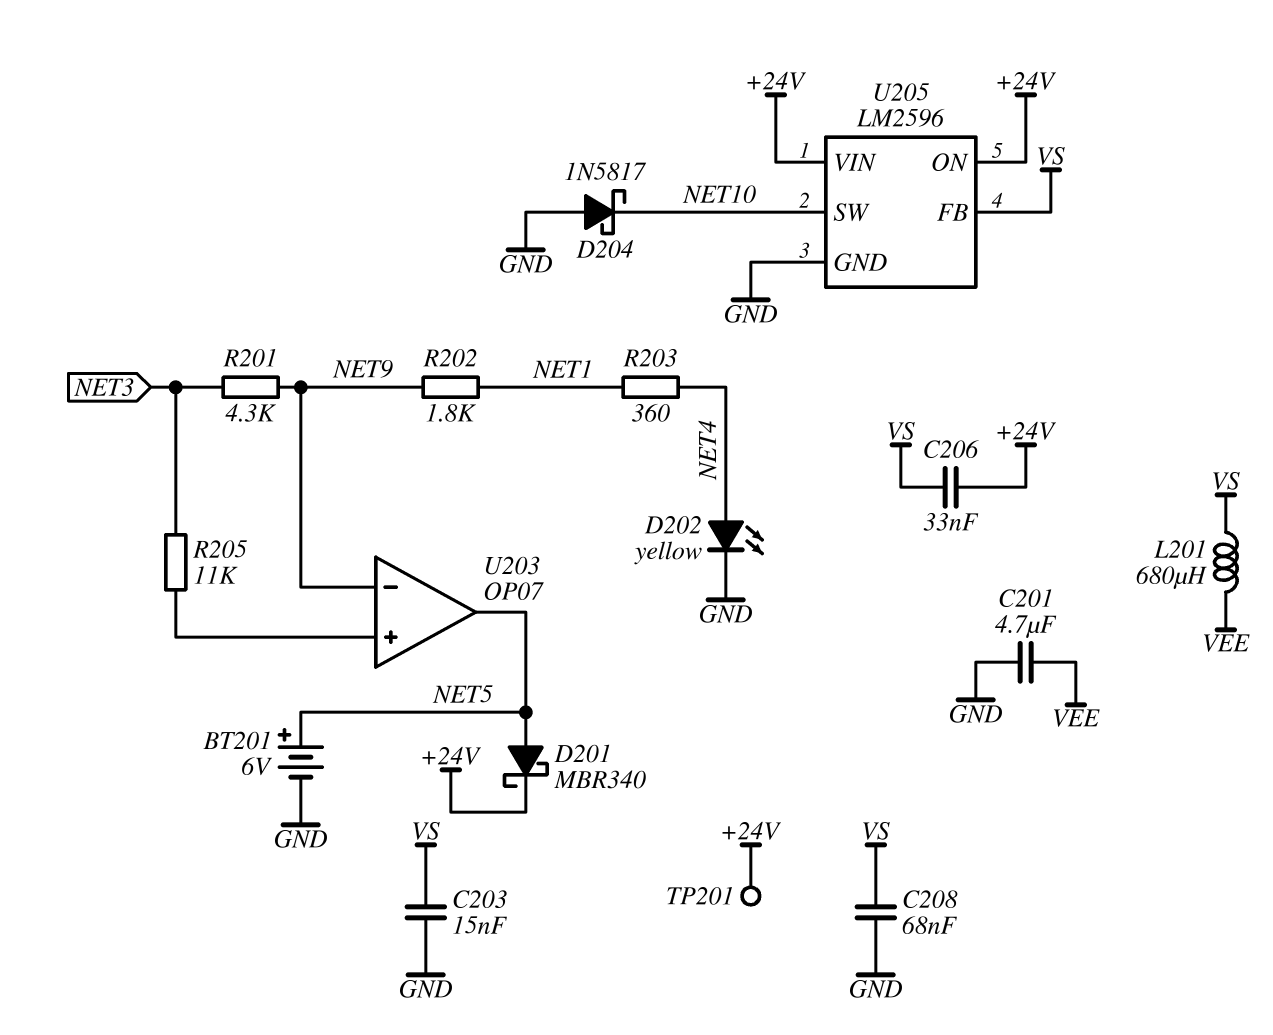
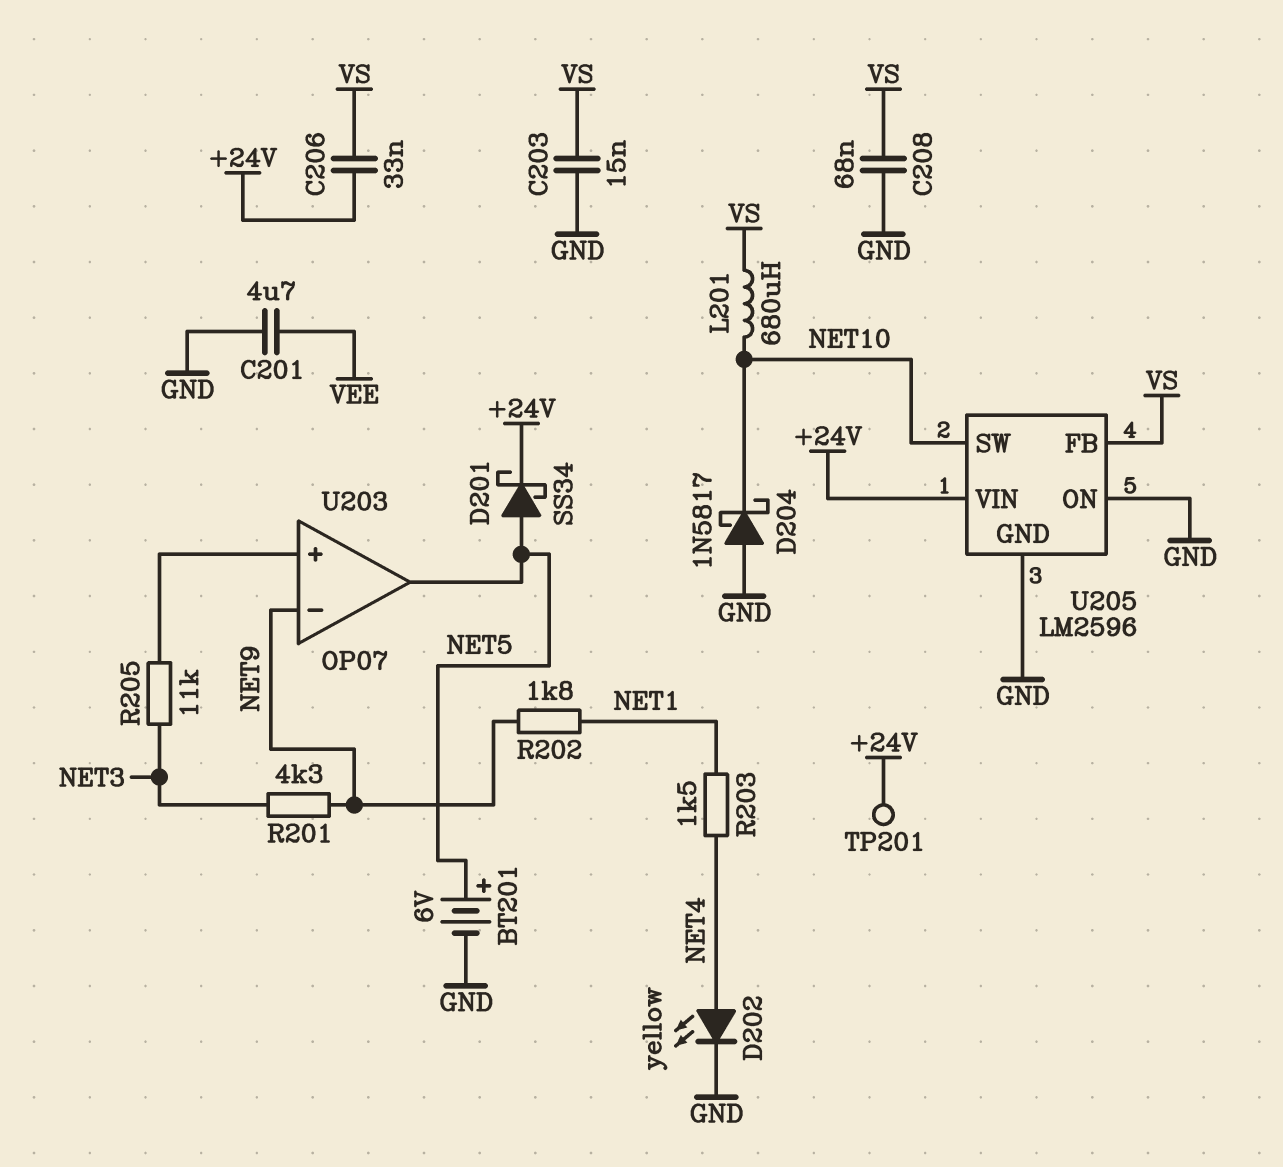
D201: schottky MBR340 (A NET5, K +24V) -> schottky SS34 (A NET5, K +24V)
L201: 680uH (VEE, VS) -> 680uH (NET10, VS)
R203: 360 (NET1, NET4) -> 1.5k (NET1, NET4)
U205 pin ON: +24V -> GND

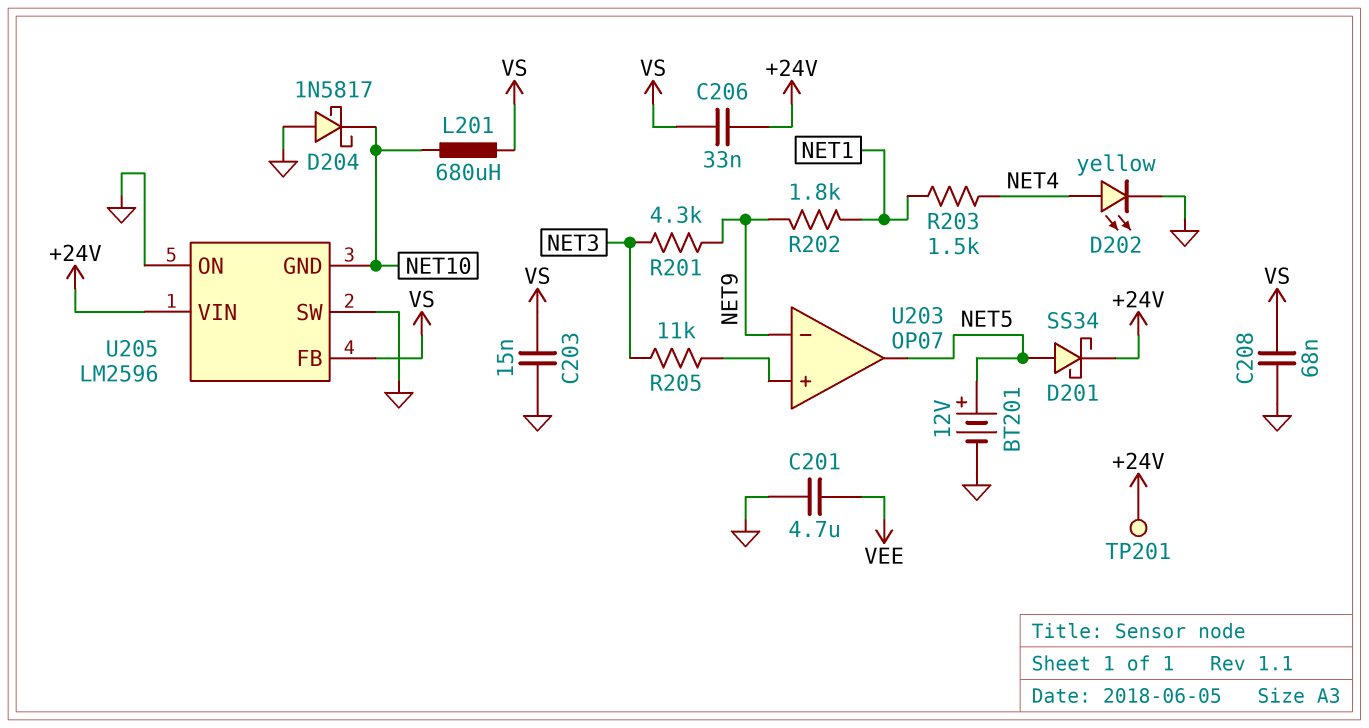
BT201: 6V (plus NET5, minus GND) -> 12V (plus NET5, minus GND)
U205 pin GND: GND -> NET10
U205 pin SW: NET10 -> GND

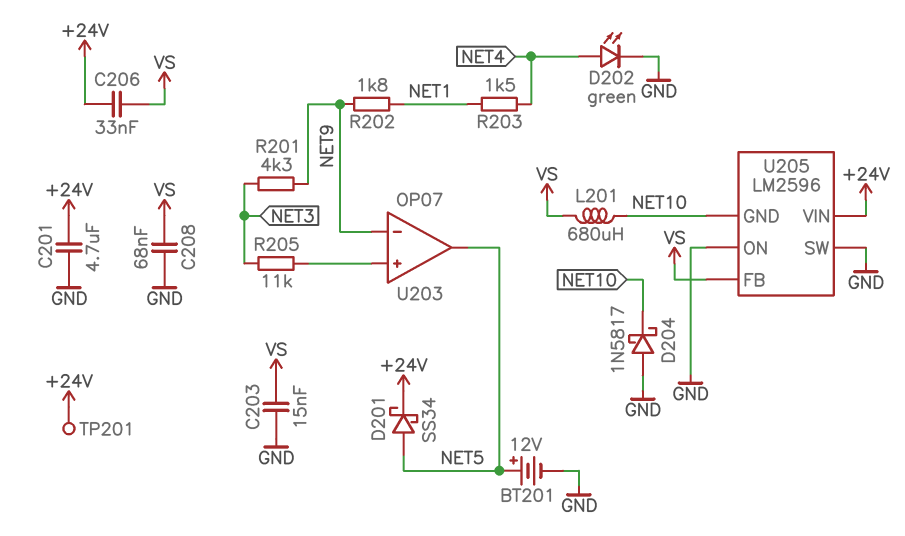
C201: 4.7uF (GND, VEE) -> 4.7uF (+24V, GND)
D202: LED yellow (A NET4, K GND) -> LED green (A NET4, K GND)

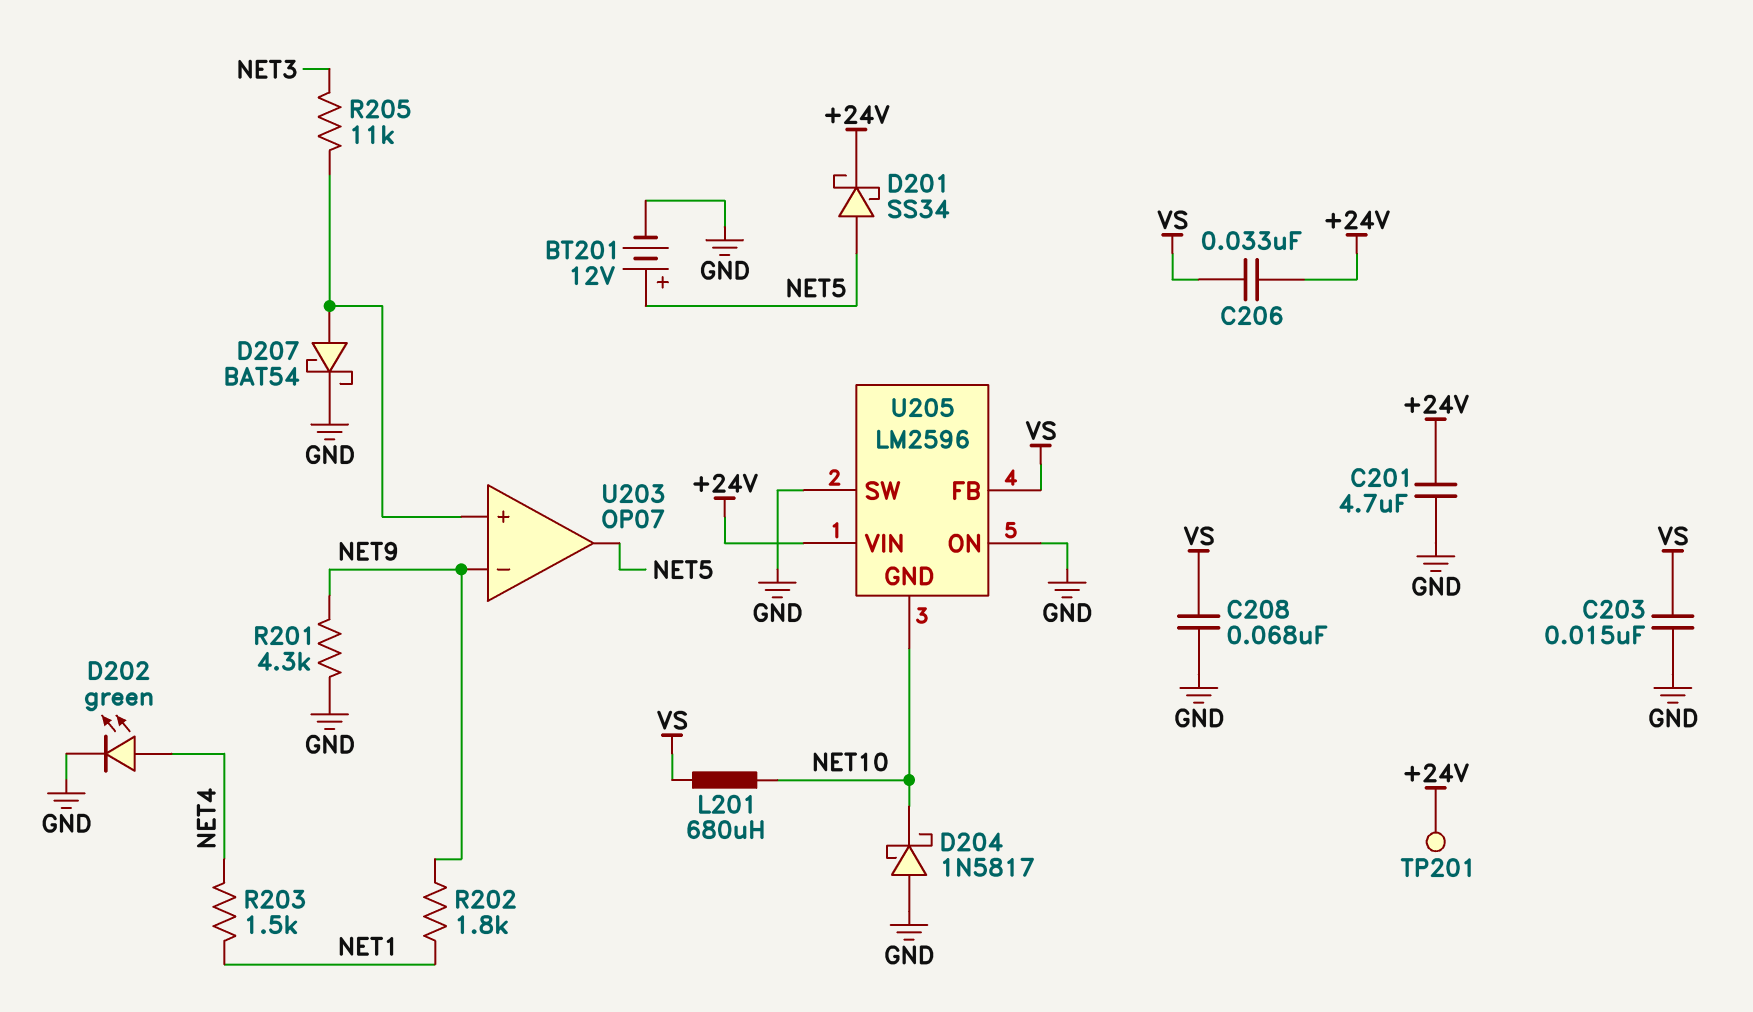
D207: none -> schottky BAT54 (A U203/in+, K GND)
R201: 4.3k (NET3, NET9) -> 4.3k (GND, NET9)

